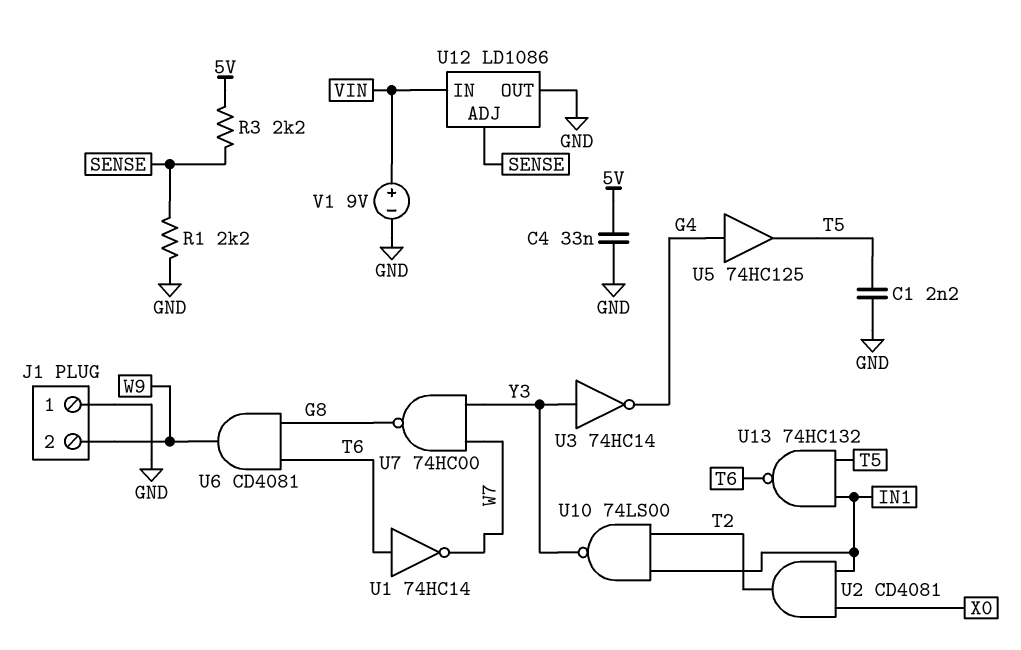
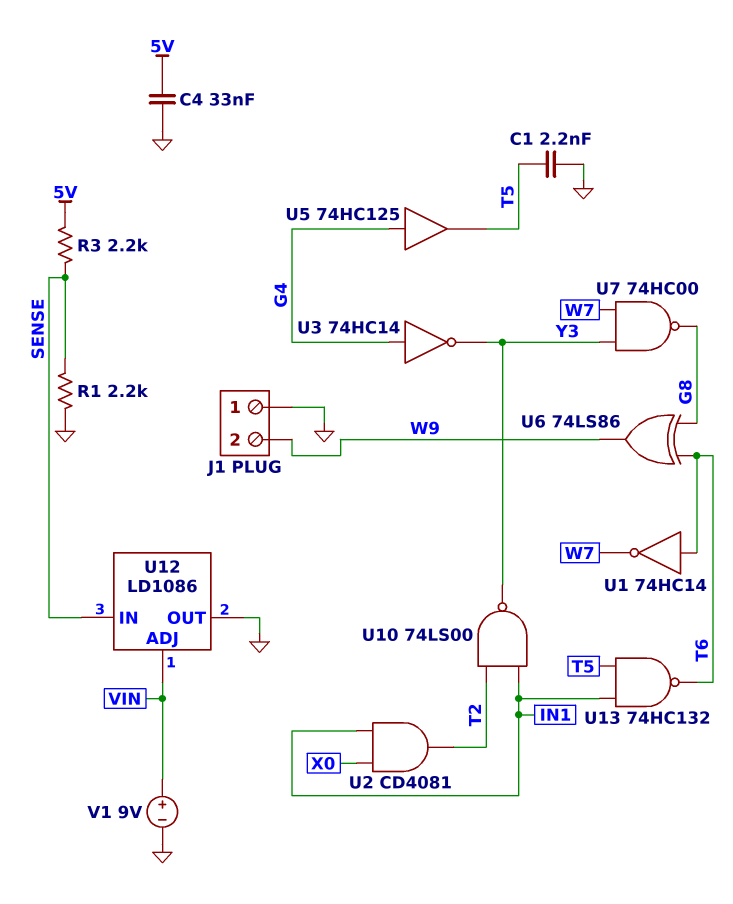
U3: NOT 74HC14 (in Y3, out G4) -> NOT 74HC14 (in G4, out Y3)
U6: AND CD4081 (in G8, in T6, out W9) -> XOR 74LS86 (in G8, in T6, out W9)
U12 pin ADJ: SENSE -> VIN
U12 pin IN: VIN -> SENSE

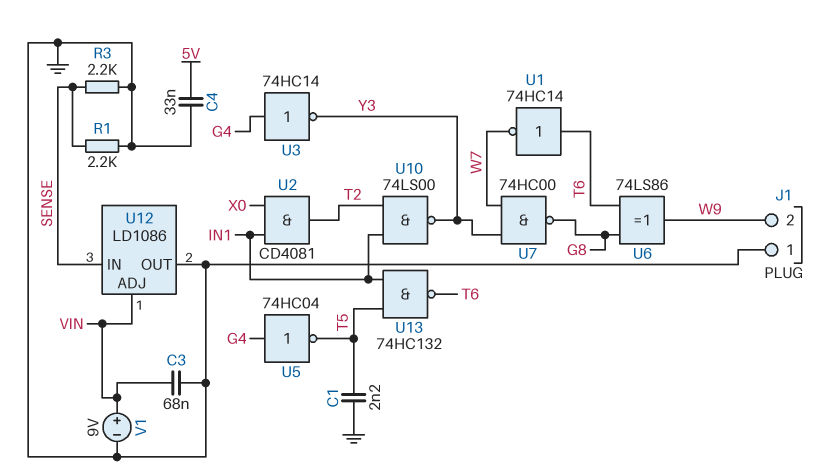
C3: none -> 68nF (GND, VIN)
R3: 2.2k (5V, SENSE) -> 2.2k (GND, SENSE)
U5: buffer 74HC125 (in G4, out T5) -> NOT 74HC04 (in G4, out T5)

